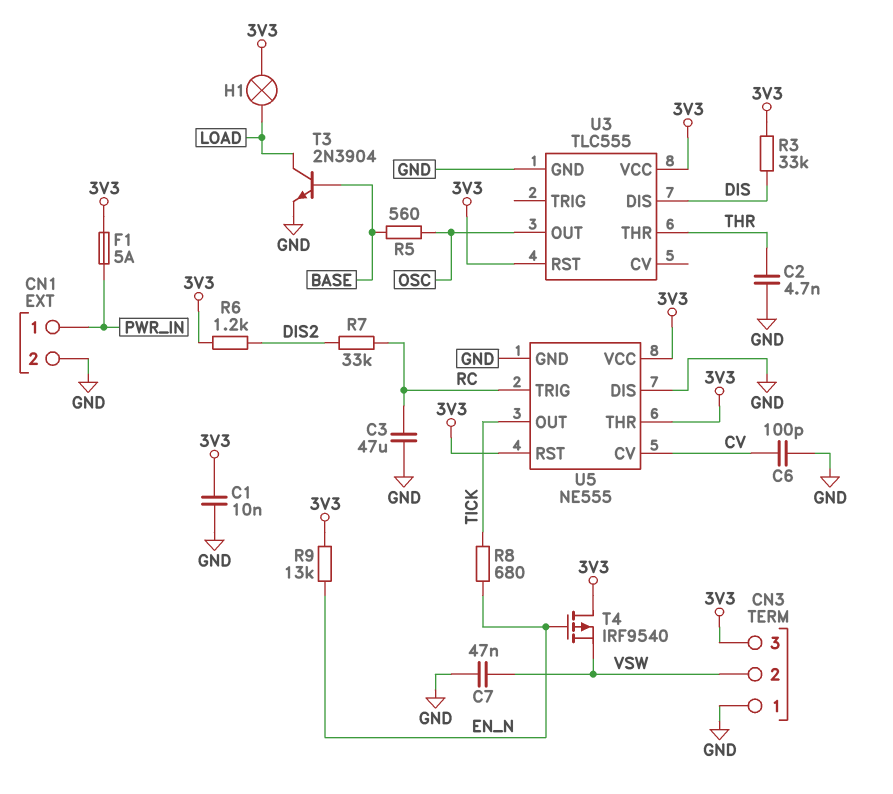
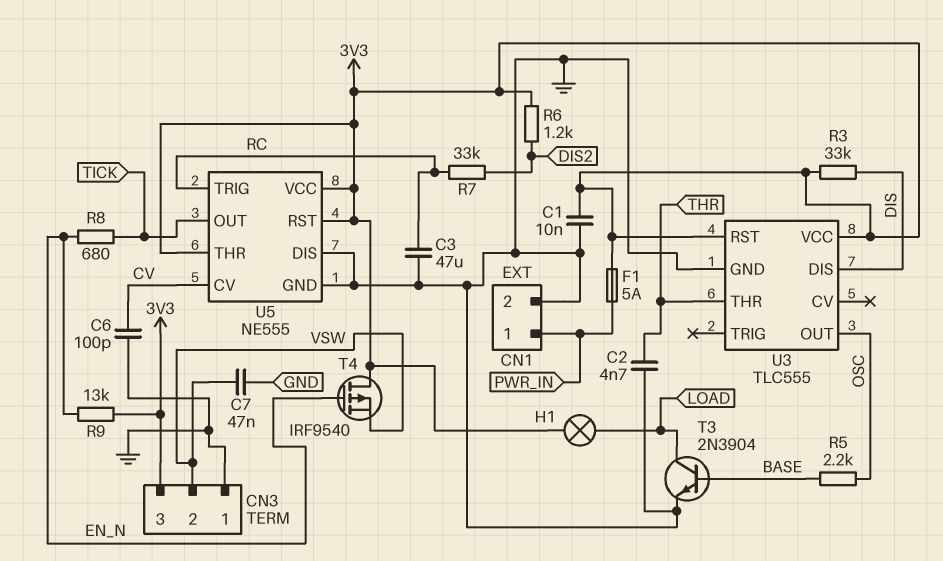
R5: 560 (BASE, OSC) -> 2.2k (BASE, OSC)

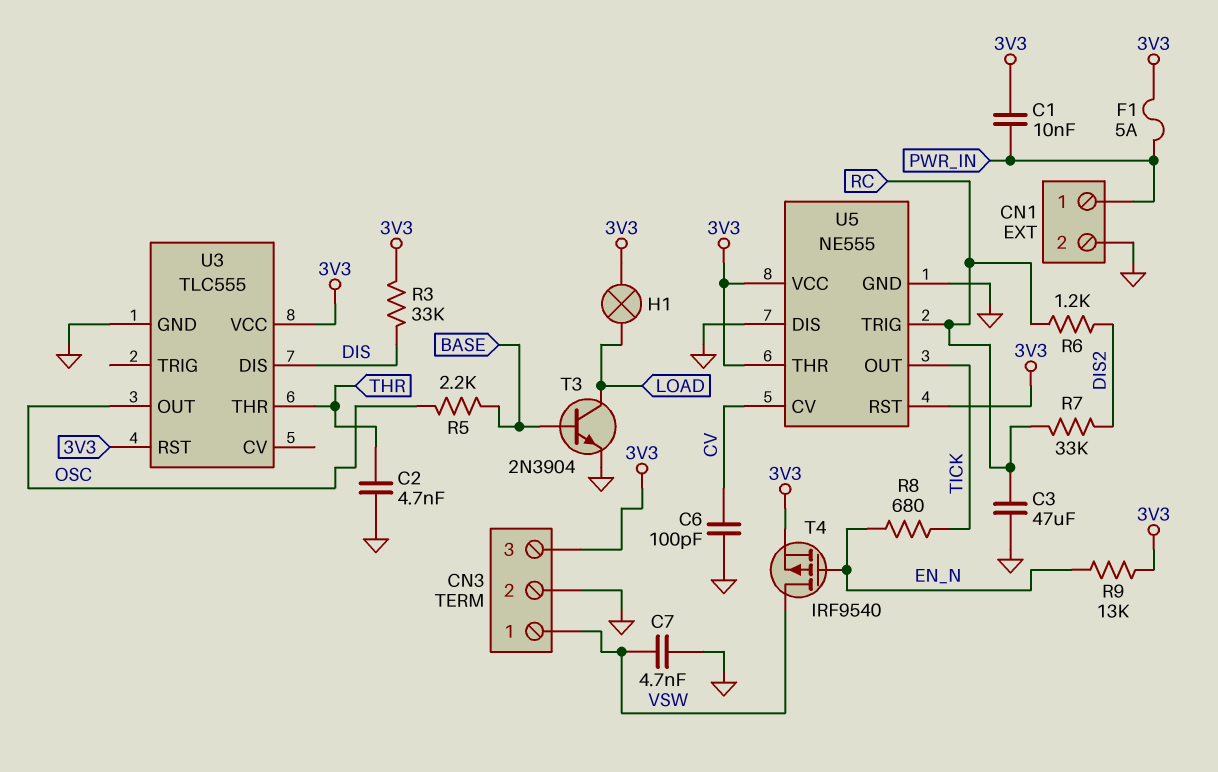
C1: 10nF (3V3, GND) -> 10nF (3V3, PWR_IN)
C7: 47nF (GND, VSW) -> 4.7nF (GND, VSW)
CN3 pin 1: GND -> VSW
CN3 pin 2: VSW -> GND
R6: 1.2k (3V3, DIS2) -> 1.2k (DIS2, RC)
T4: PMOS IRF9540 (G EN_N, D 3V3, S VSW) -> PMOS IRF9540 (G EN_N, D VSW, S 3V3)

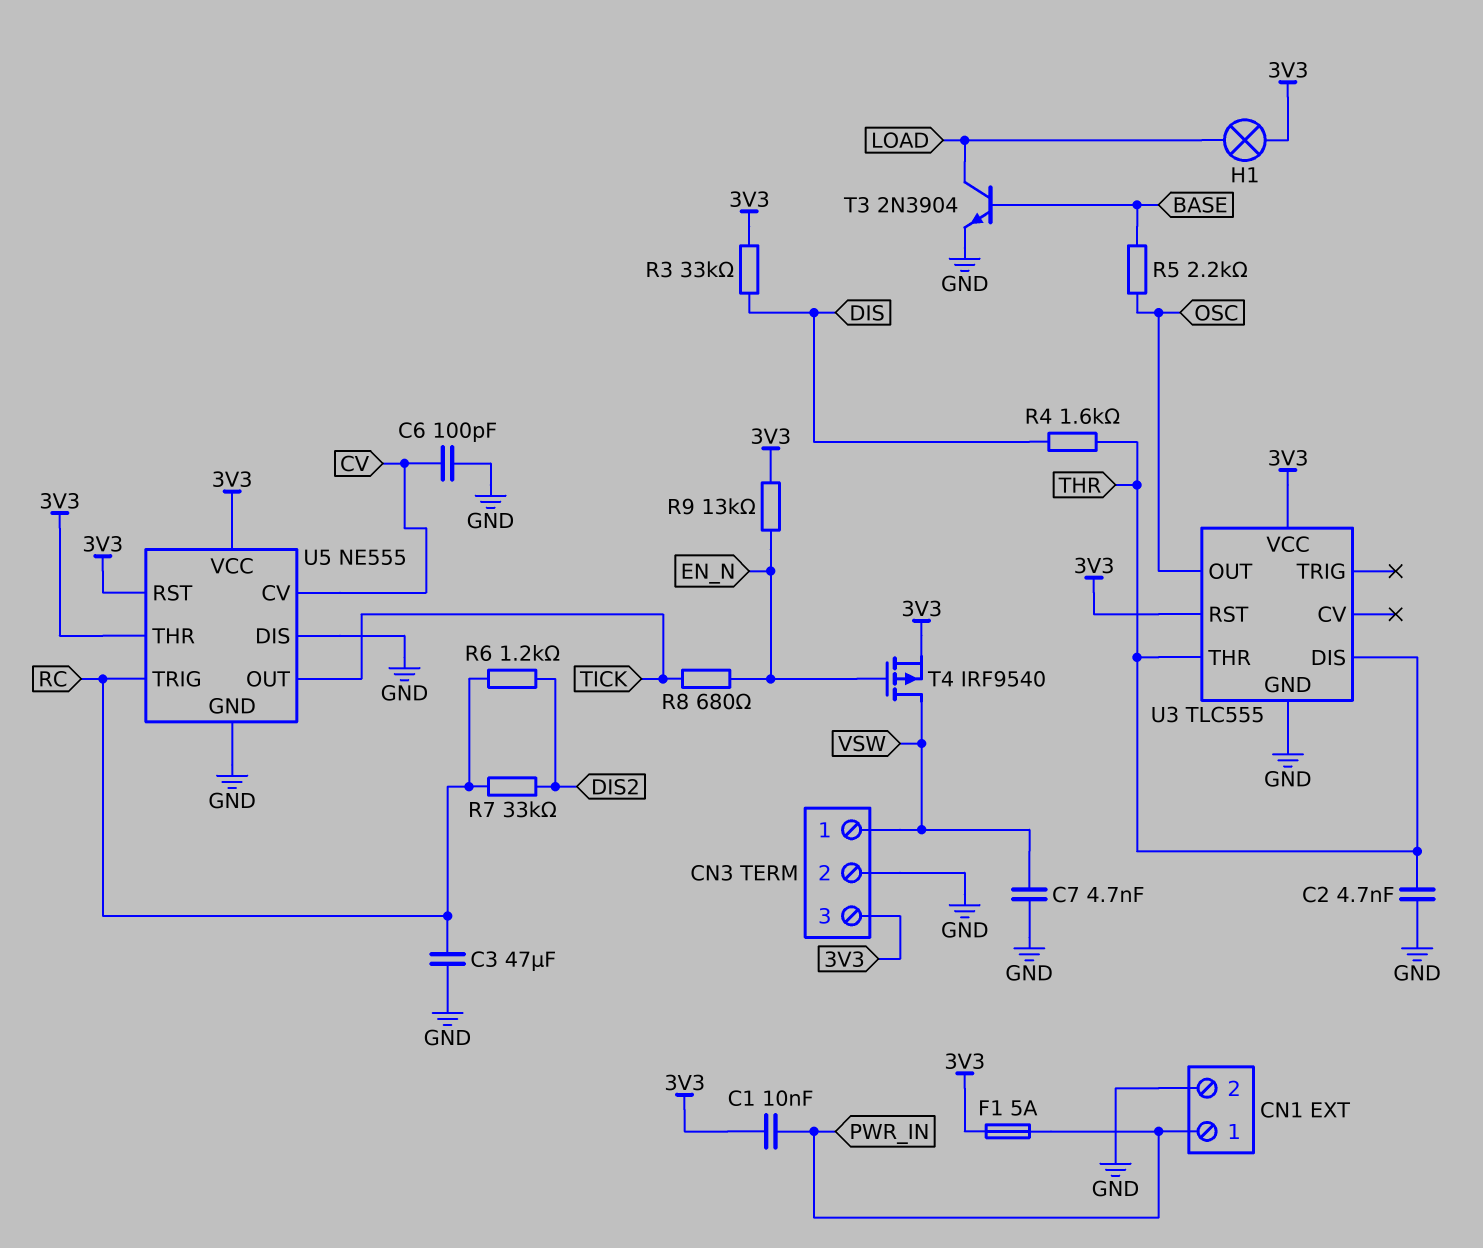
R4: none -> 1.6k (DIS, THR)
U3 pin DIS: DIS -> THR

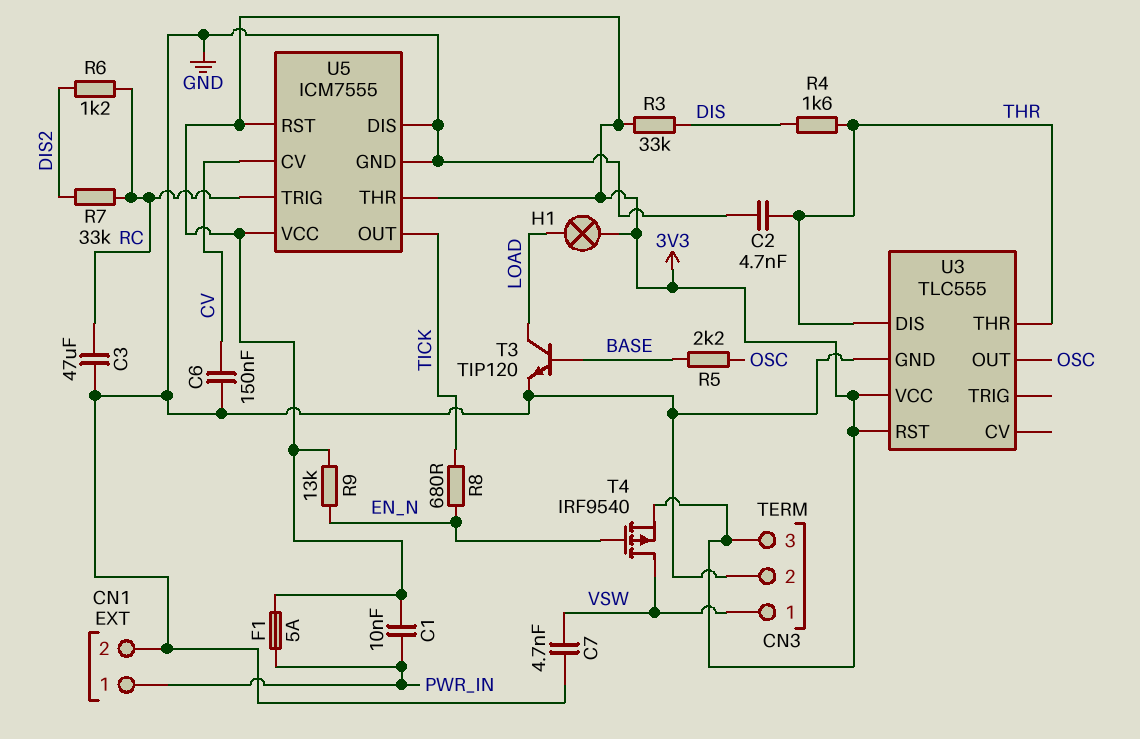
C6: 100pF (CV, GND) -> 150nF (CV, GND)
T3: NPN 2N3904 (B BASE, C LOAD, E GND) -> NPN TIP120 (B BASE, C LOAD, E GND)
U5: NE555 -> ICM7555

